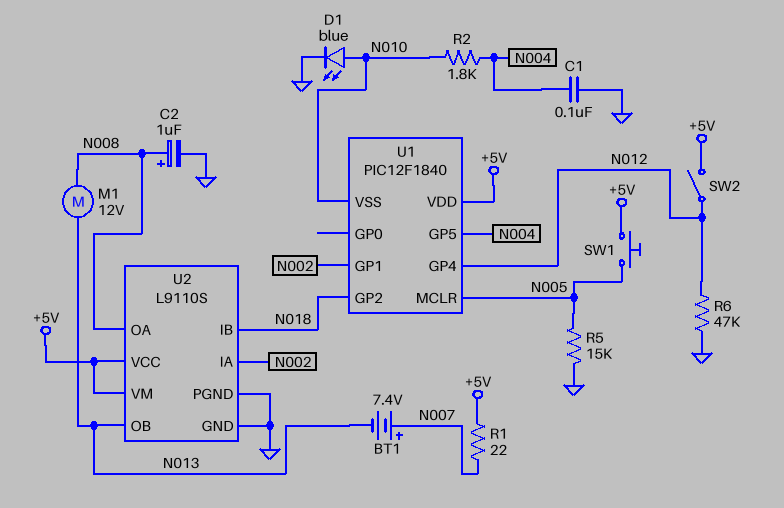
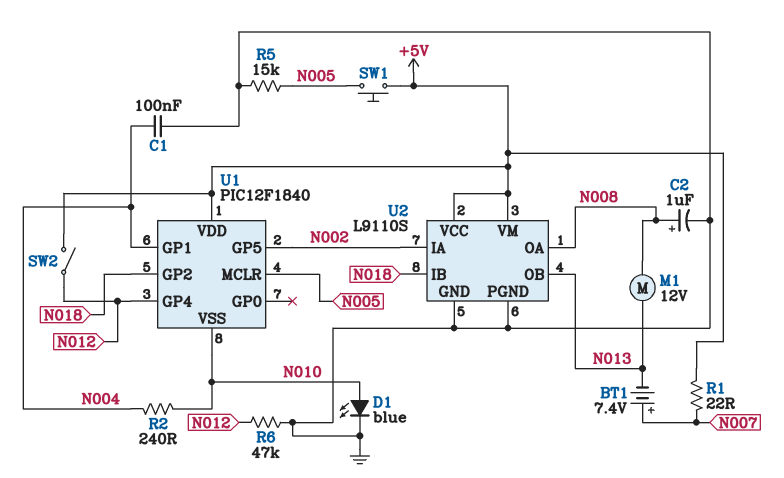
R2: 1.8k (N004, N010) -> 240 (N004, N010)
U1 pin GP1: N002 -> N004
U1 pin GP5: N004 -> N002

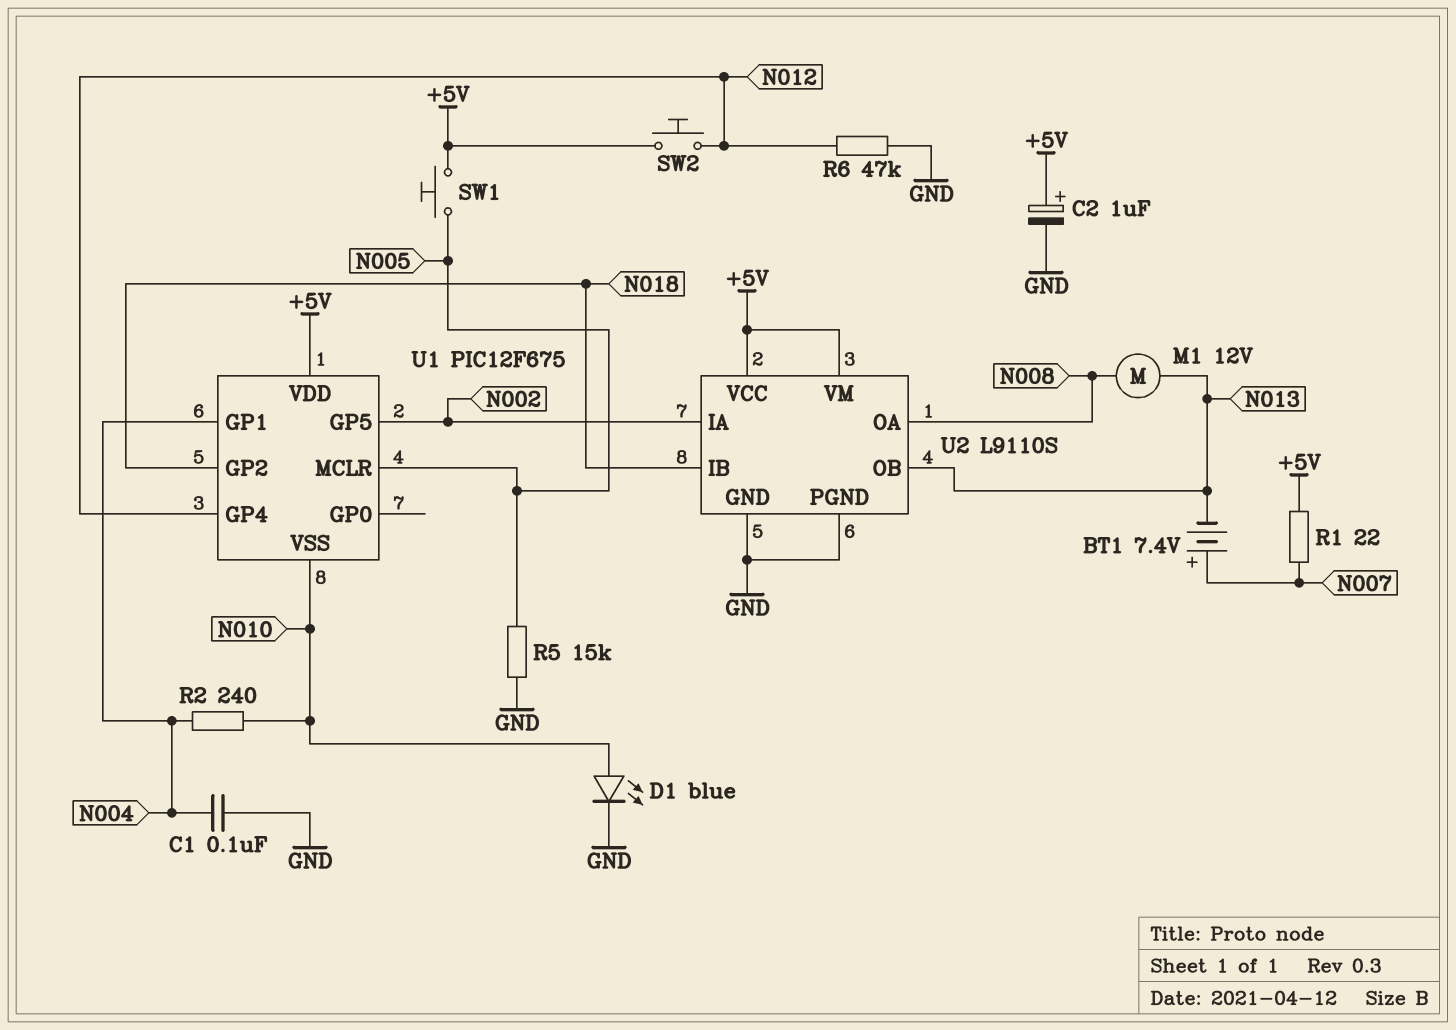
C2: 1uF (plus N008, minus GND) -> 1uF (plus +5V, minus GND)
SW2: switch (+5V, N012) -> button (+5V, N012)
U1: PIC12F1840 -> PIC12F675

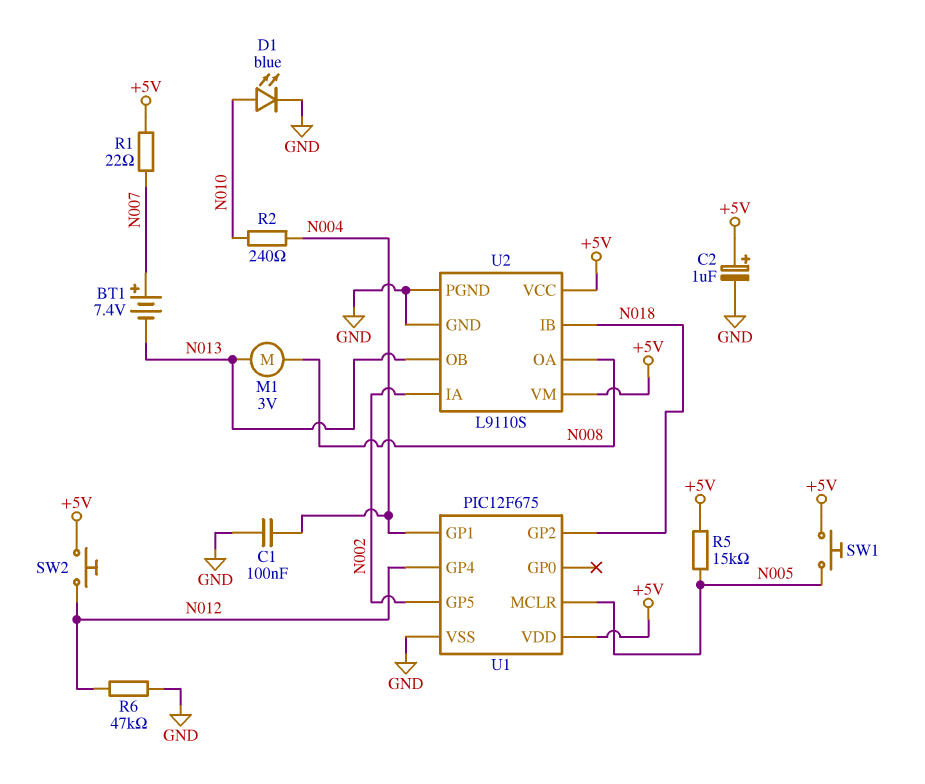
M1: motor 12V (N008, N013) -> motor 3V (N008, N013)
R5: 15k (GND, N005) -> 15k (+5V, N005)
U1 pin VSS: N010 -> GND

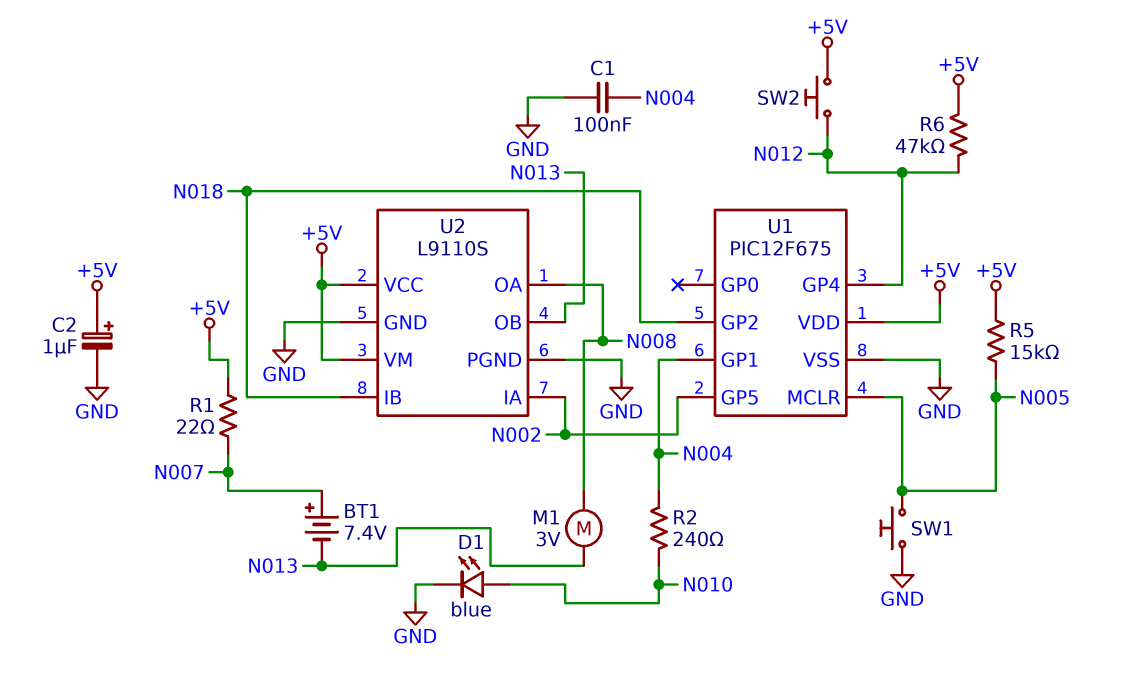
R6: 47k (GND, N012) -> 47k (+5V, N012)
SW1: button (+5V, N005) -> button (GND, N005)

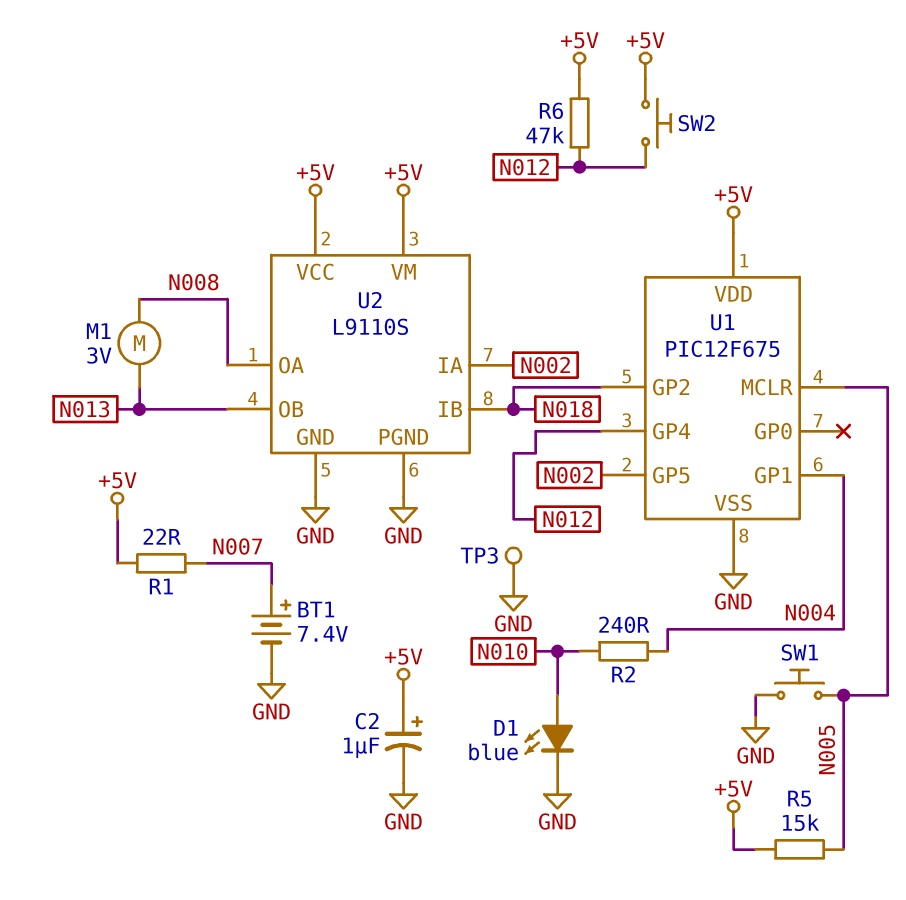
BT1: 7.4V (plus N007, minus N013) -> 7.4V (plus N007, minus GND)
C1: 100nF (GND, N004) -> none
TP3: none -> test point (GND)

